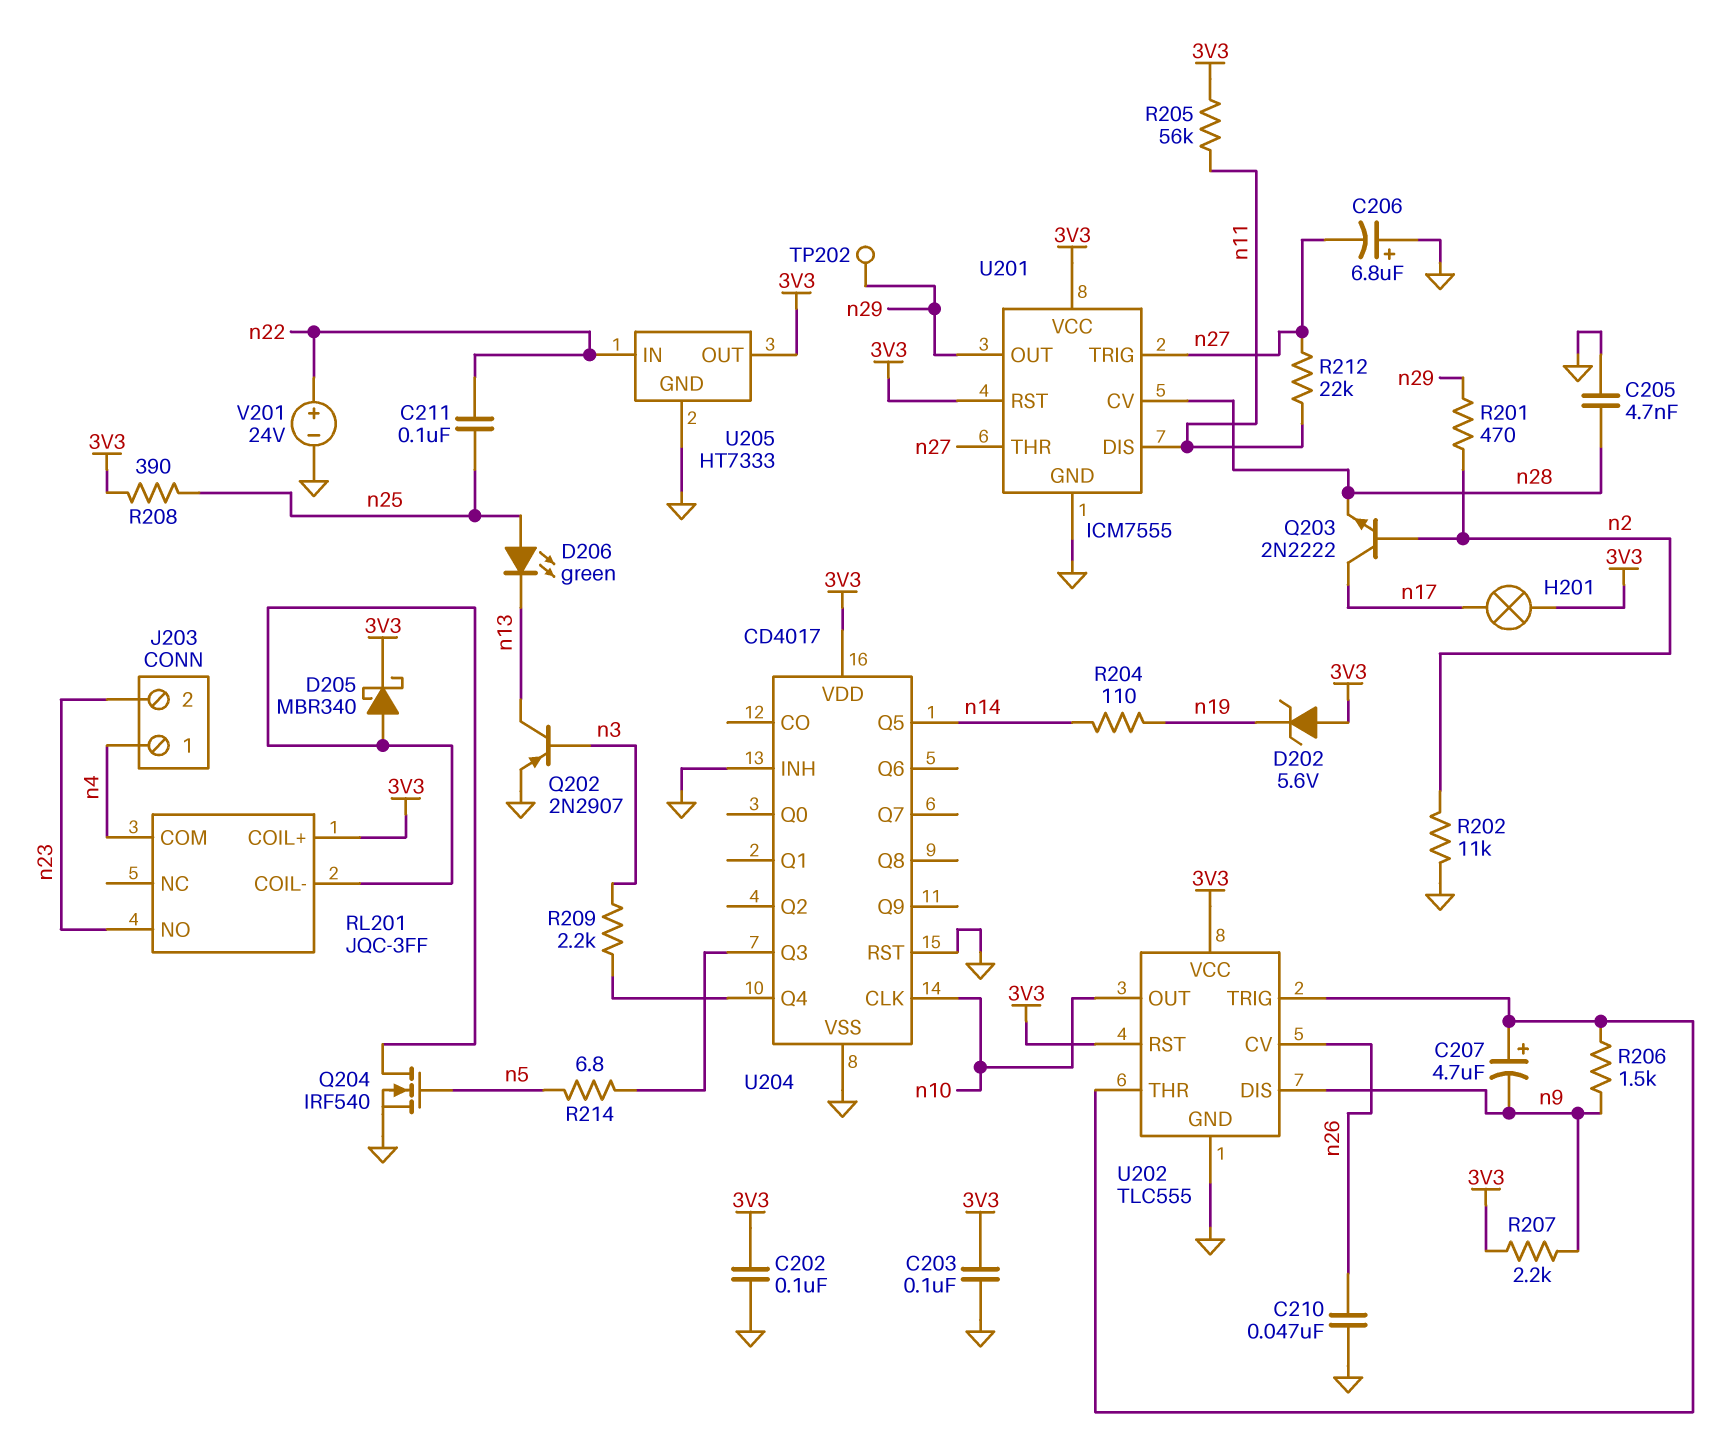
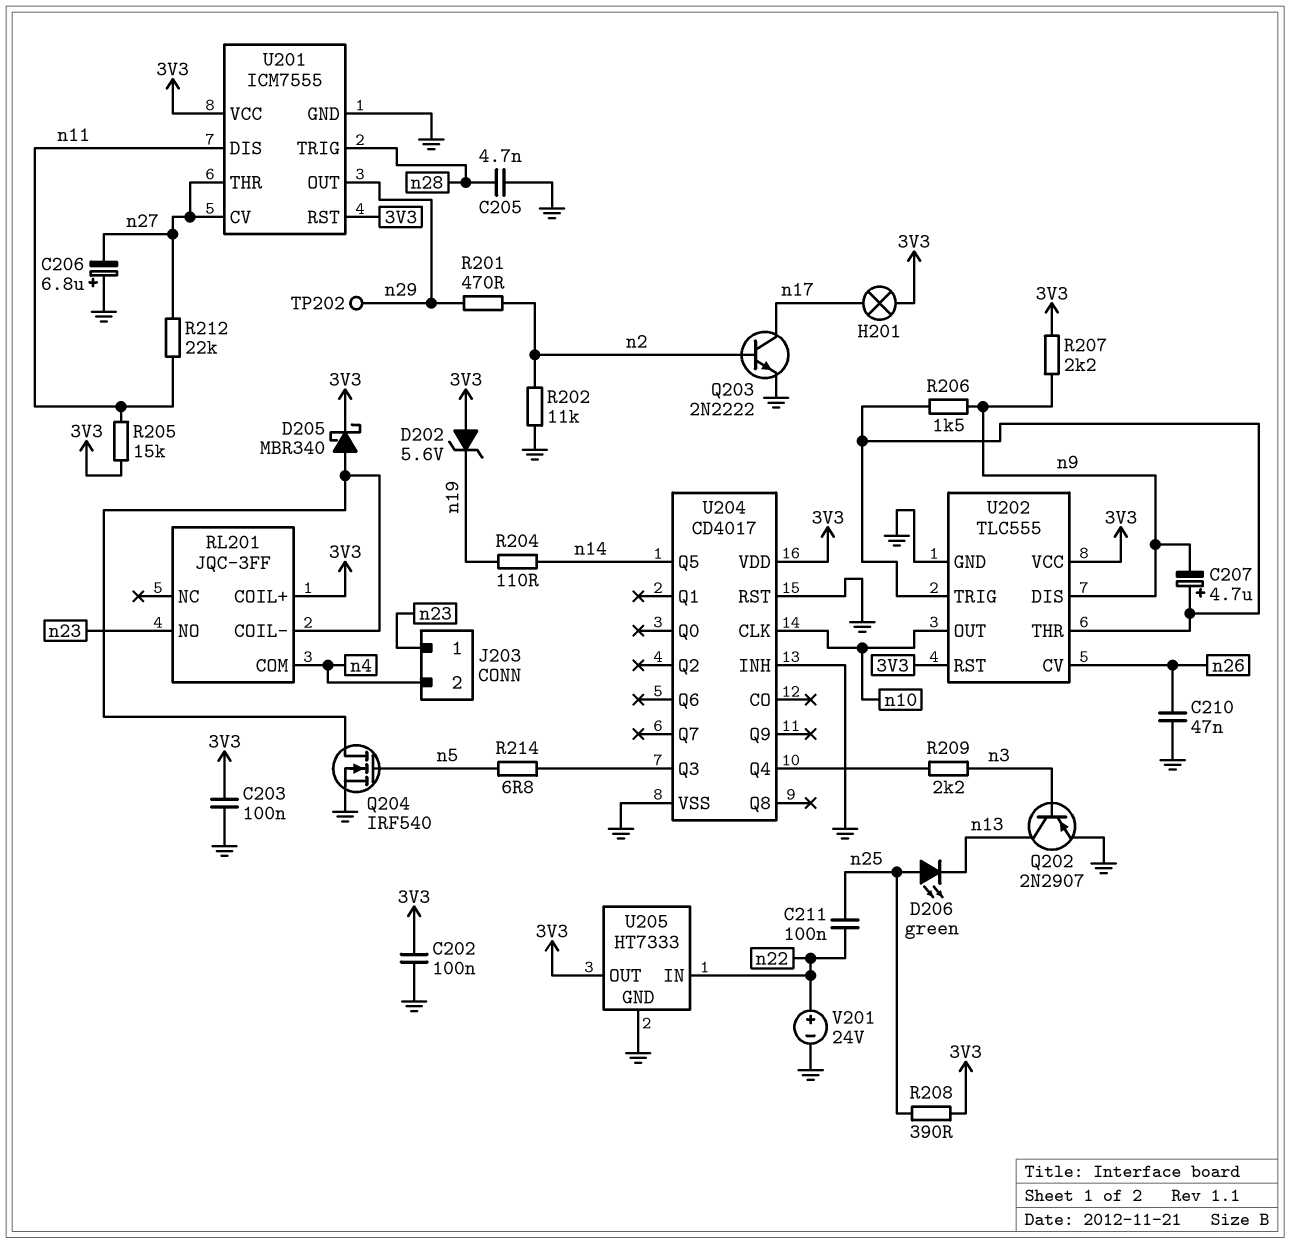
J203 pin 1: n4 -> n23
J203 pin 2: n23 -> n4
Q203: NPN 2N2222 (B n2, C n17, E n28) -> NPN 2N2222 (B n2, C n17, E GND)
R205: 56k (3V3, n11) -> 15k (3V3, n11)
U201 pin CV: n28 -> n27
U201 pin TRIG: n27 -> n28

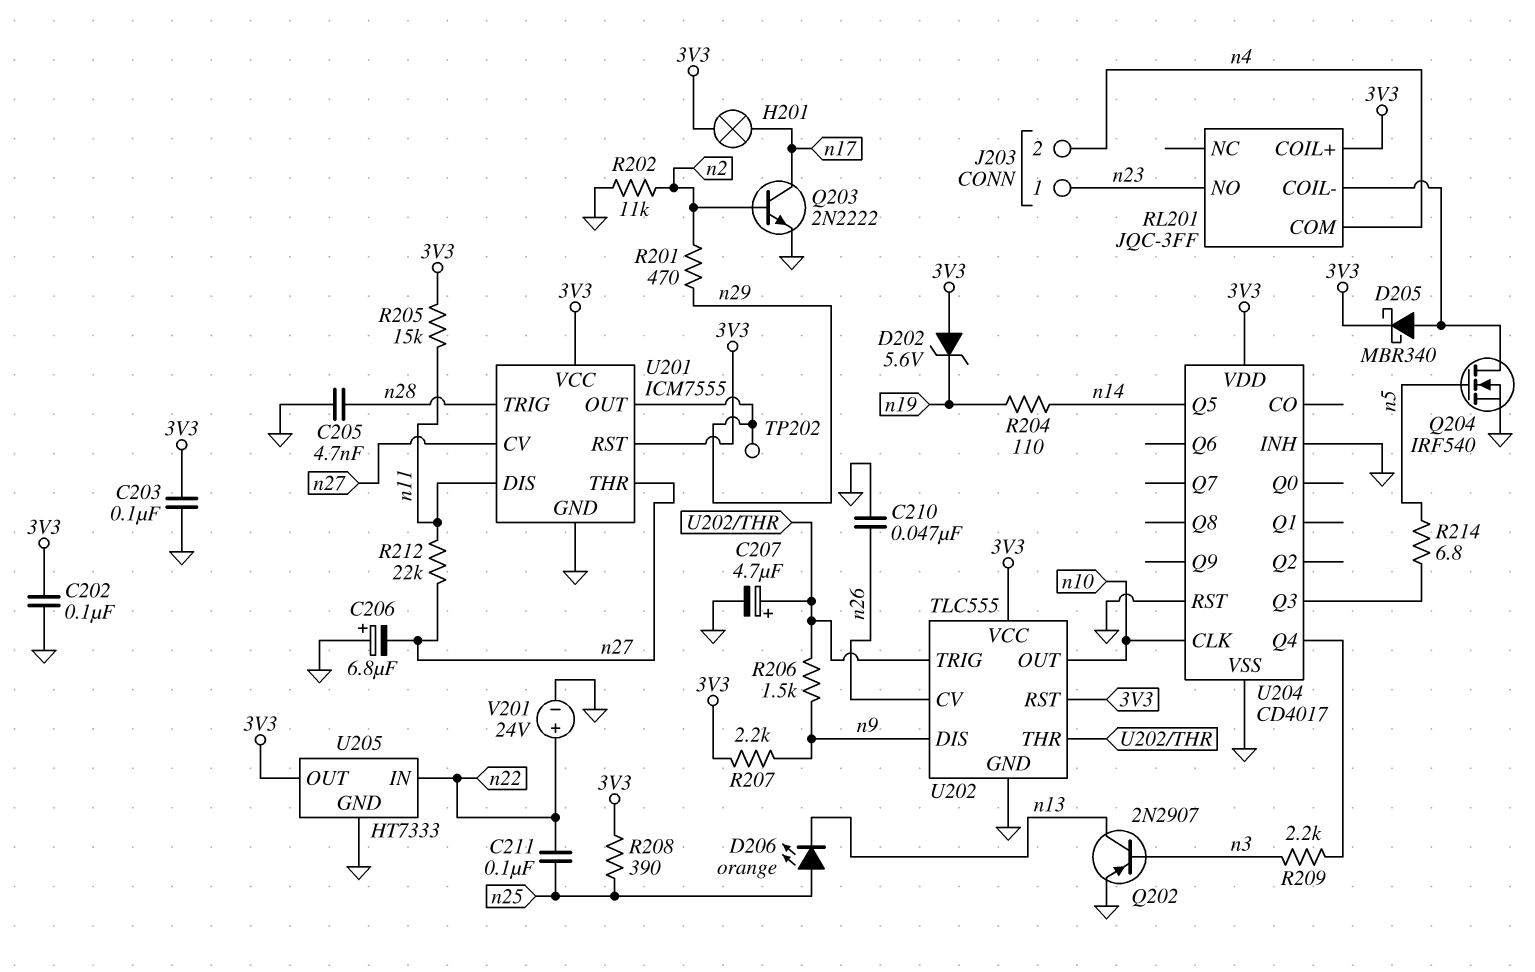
C207: 4.7uF (plus U202/THR, minus n9) -> 4.7uF (plus U202/THR, minus GND)
D206: LED green (A n25, K n13) -> LED orange (A n25, K n13)

